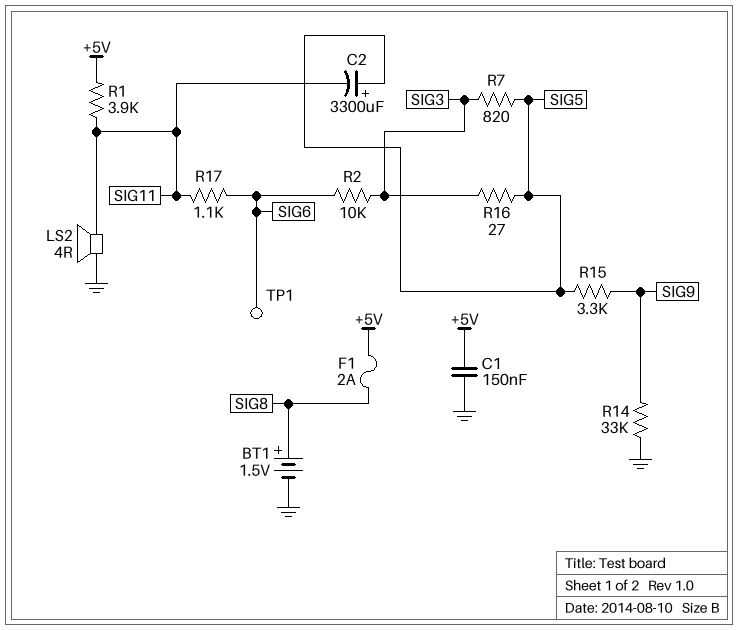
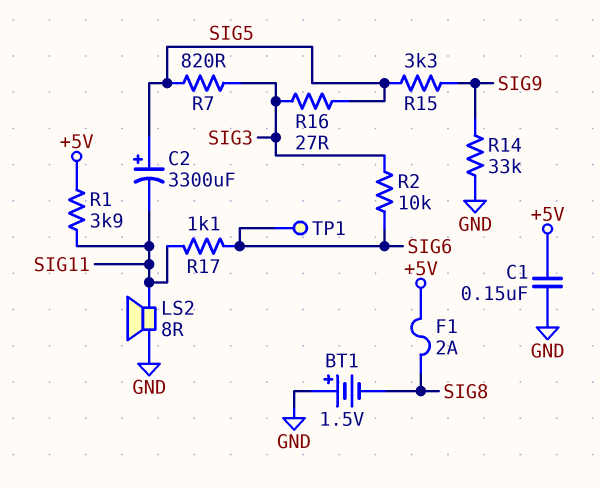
BT1: 1.5V (plus SIG8, minus GND) -> 1.5V (plus GND, minus SIG8)
LS2: speaker 4R (GND, SIG11) -> speaker 8R (GND, SIG11)

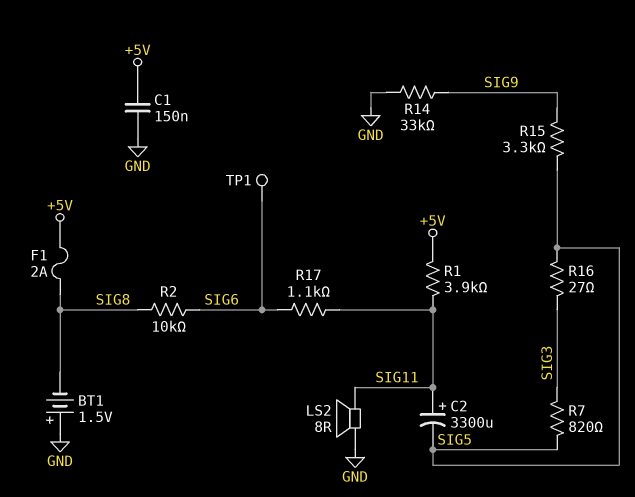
C2: 3300uF (plus SIG5, minus SIG11) -> 3300uF (plus SIG11, minus SIG5)
R2: 10k (SIG3, SIG6) -> 10k (SIG6, SIG8)

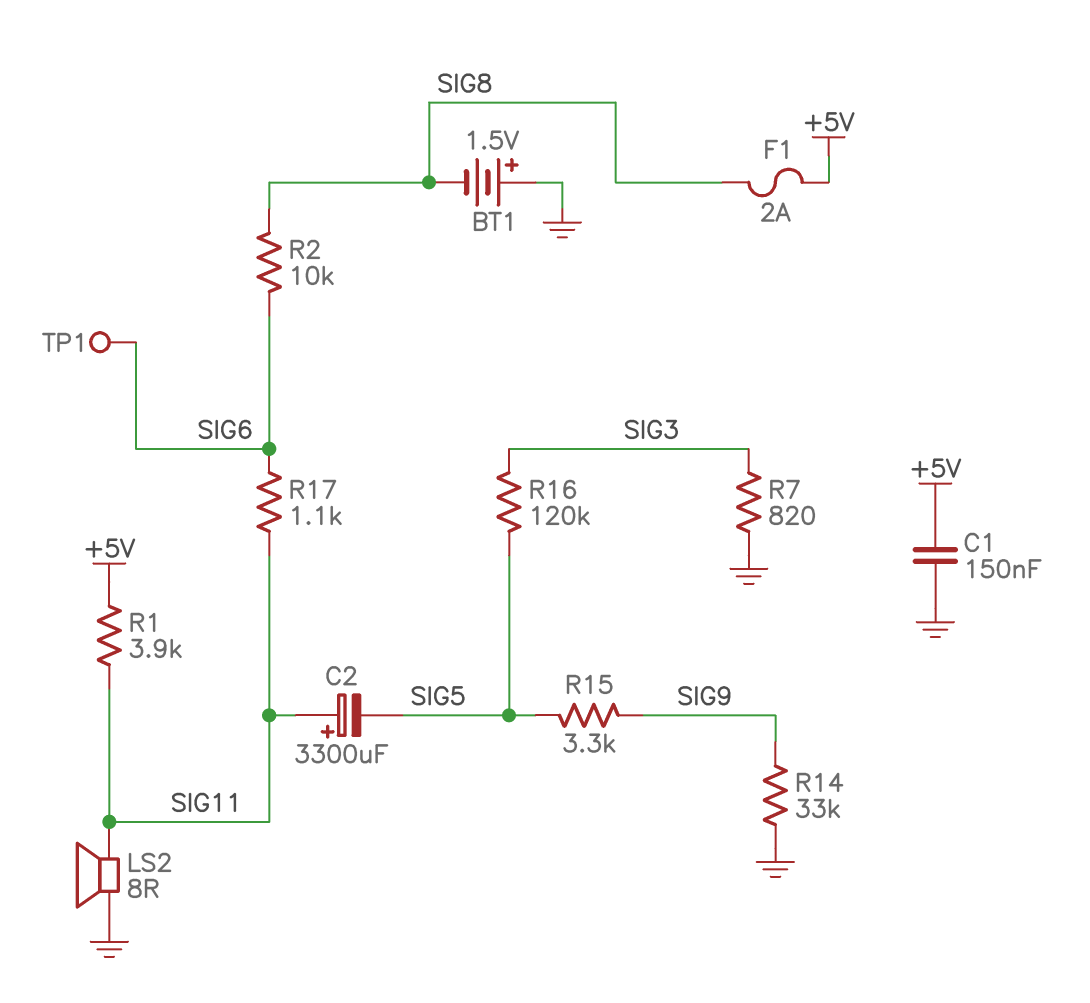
R7: 820 (SIG3, SIG5) -> 820 (GND, SIG3)
R16: 27 (SIG3, SIG5) -> 120k (SIG3, SIG5)

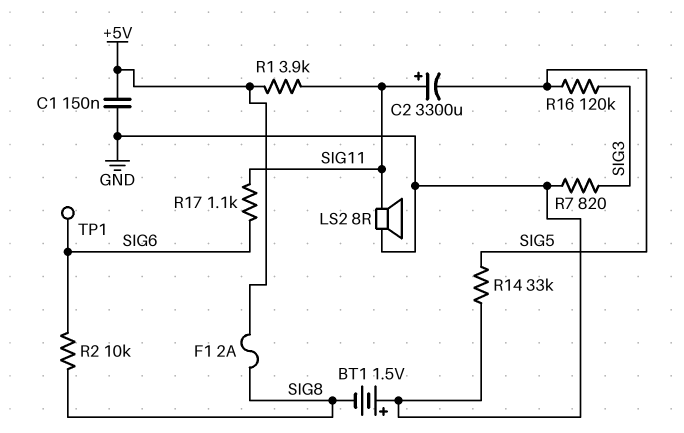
R14: 33k (GND, SIG9) -> 33k (GND, SIG5)
R15: 3.3k (SIG5, SIG9) -> none

